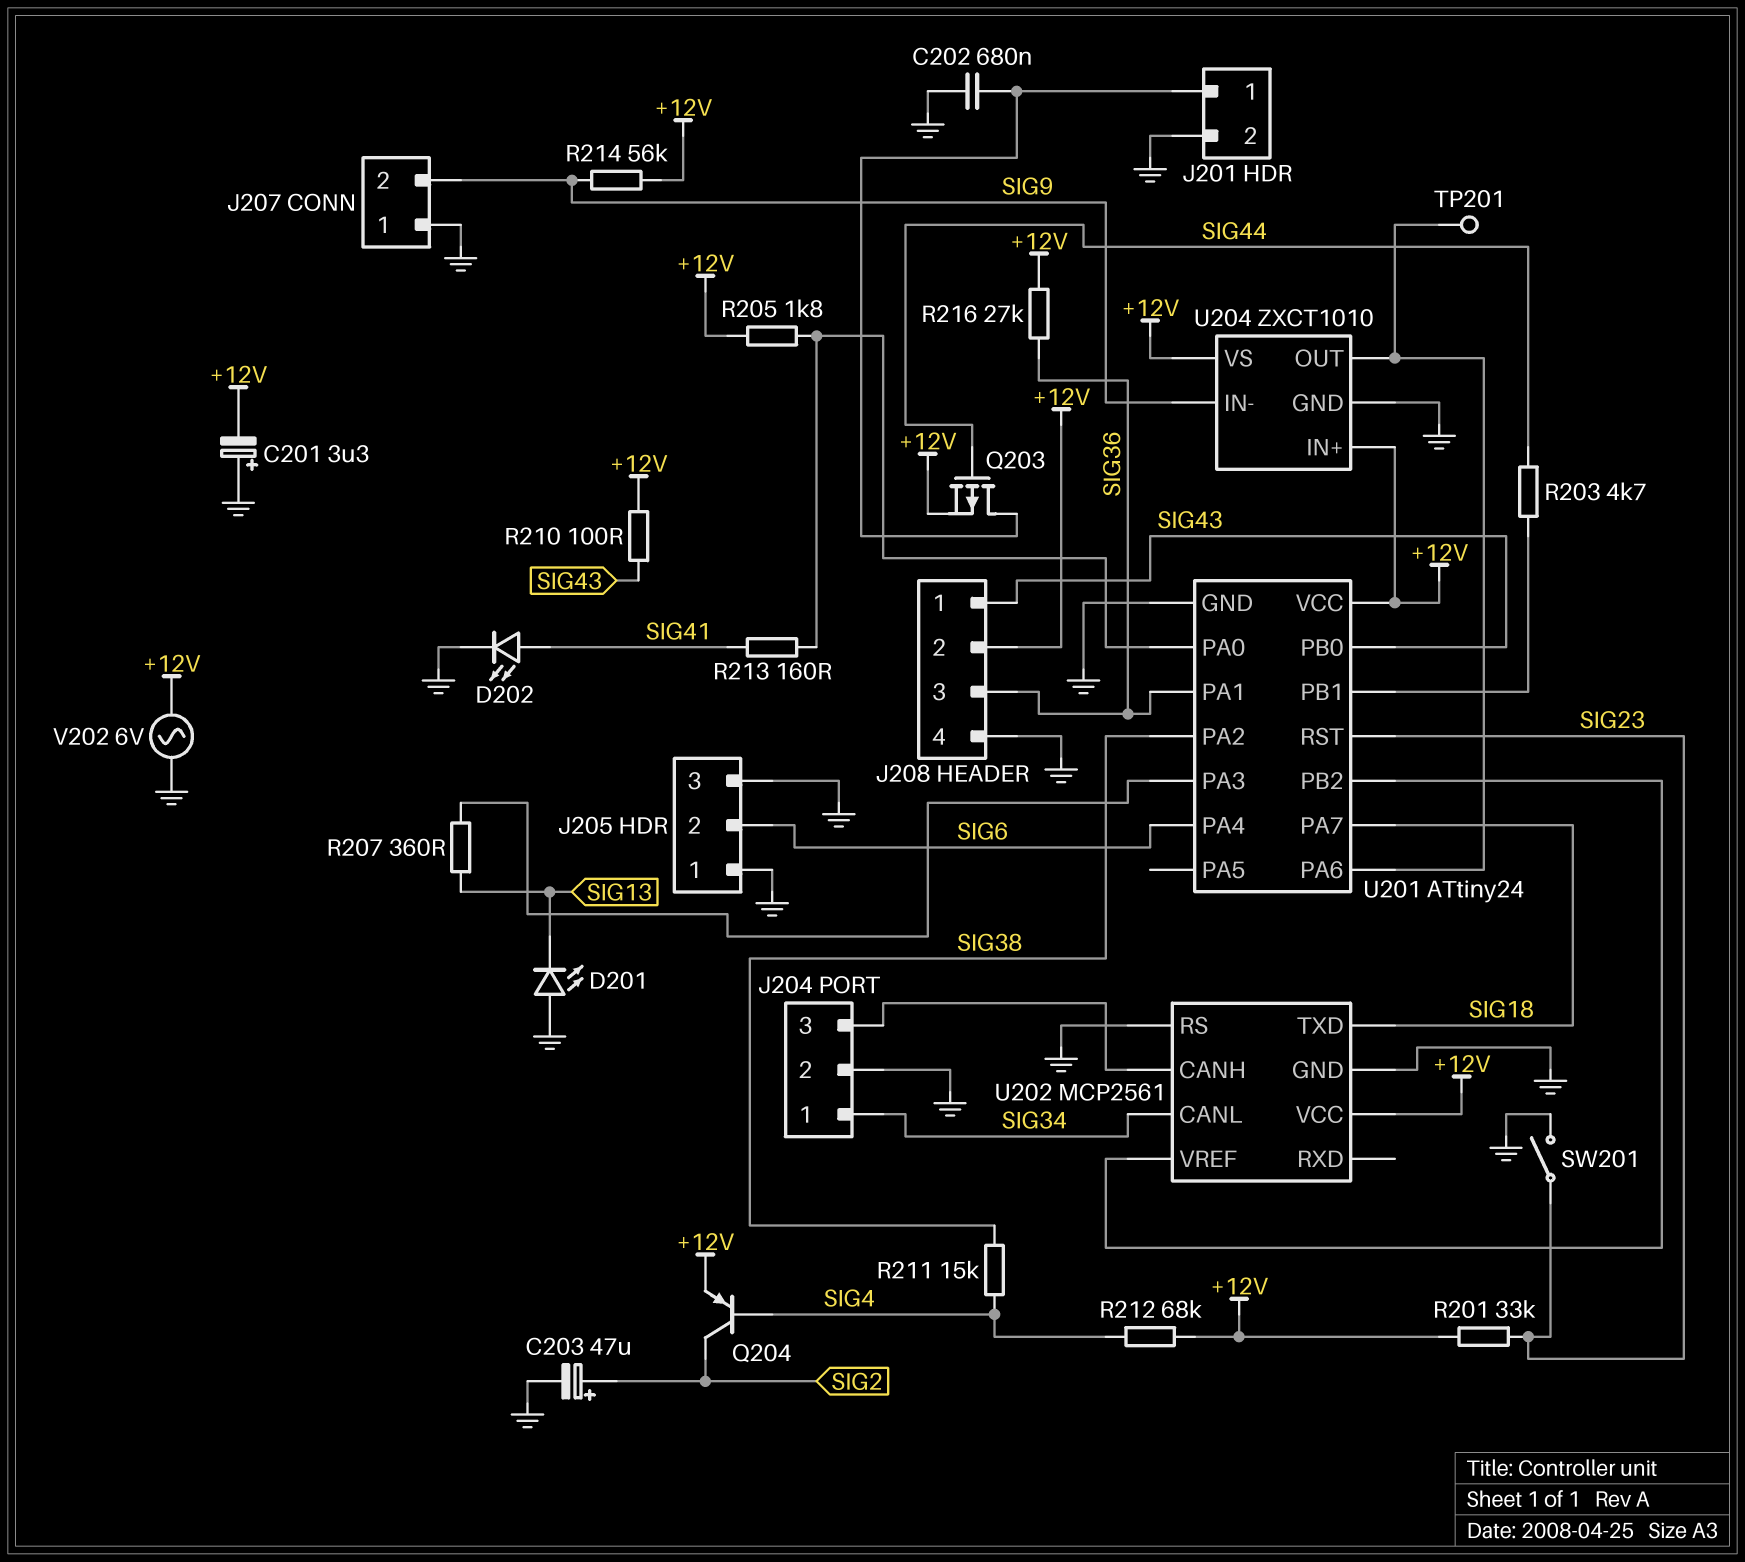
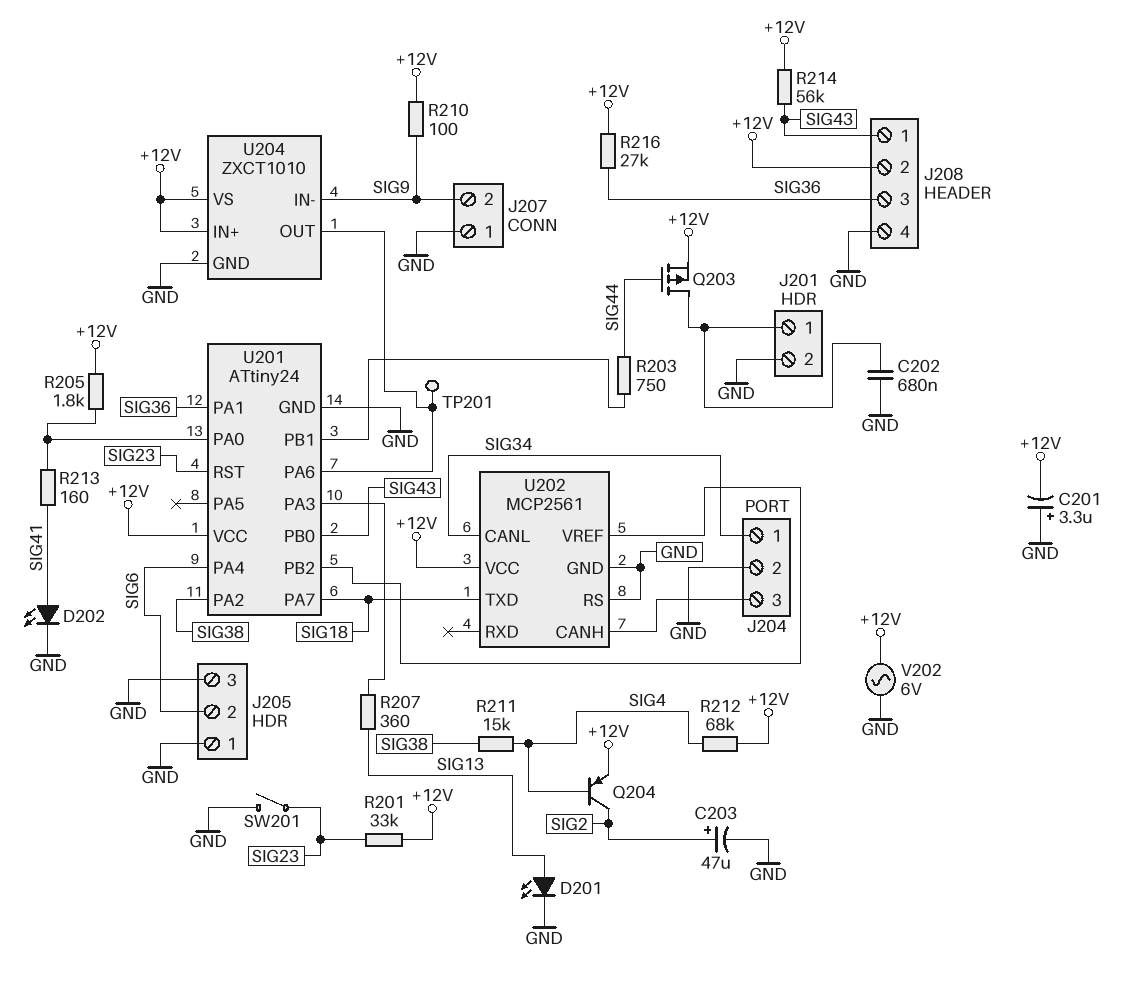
D201: LED (A GND, K SIG13) -> LED (A SIG13, K GND)
R203: 4.7k (SIG44, U201/PB1) -> 750 (SIG44, U201/PB1)
R210: 100 (+12V, SIG43) -> 100 (+12V, SIG9)
R214: 56k (+12V, SIG9) -> 56k (+12V, SIG43)

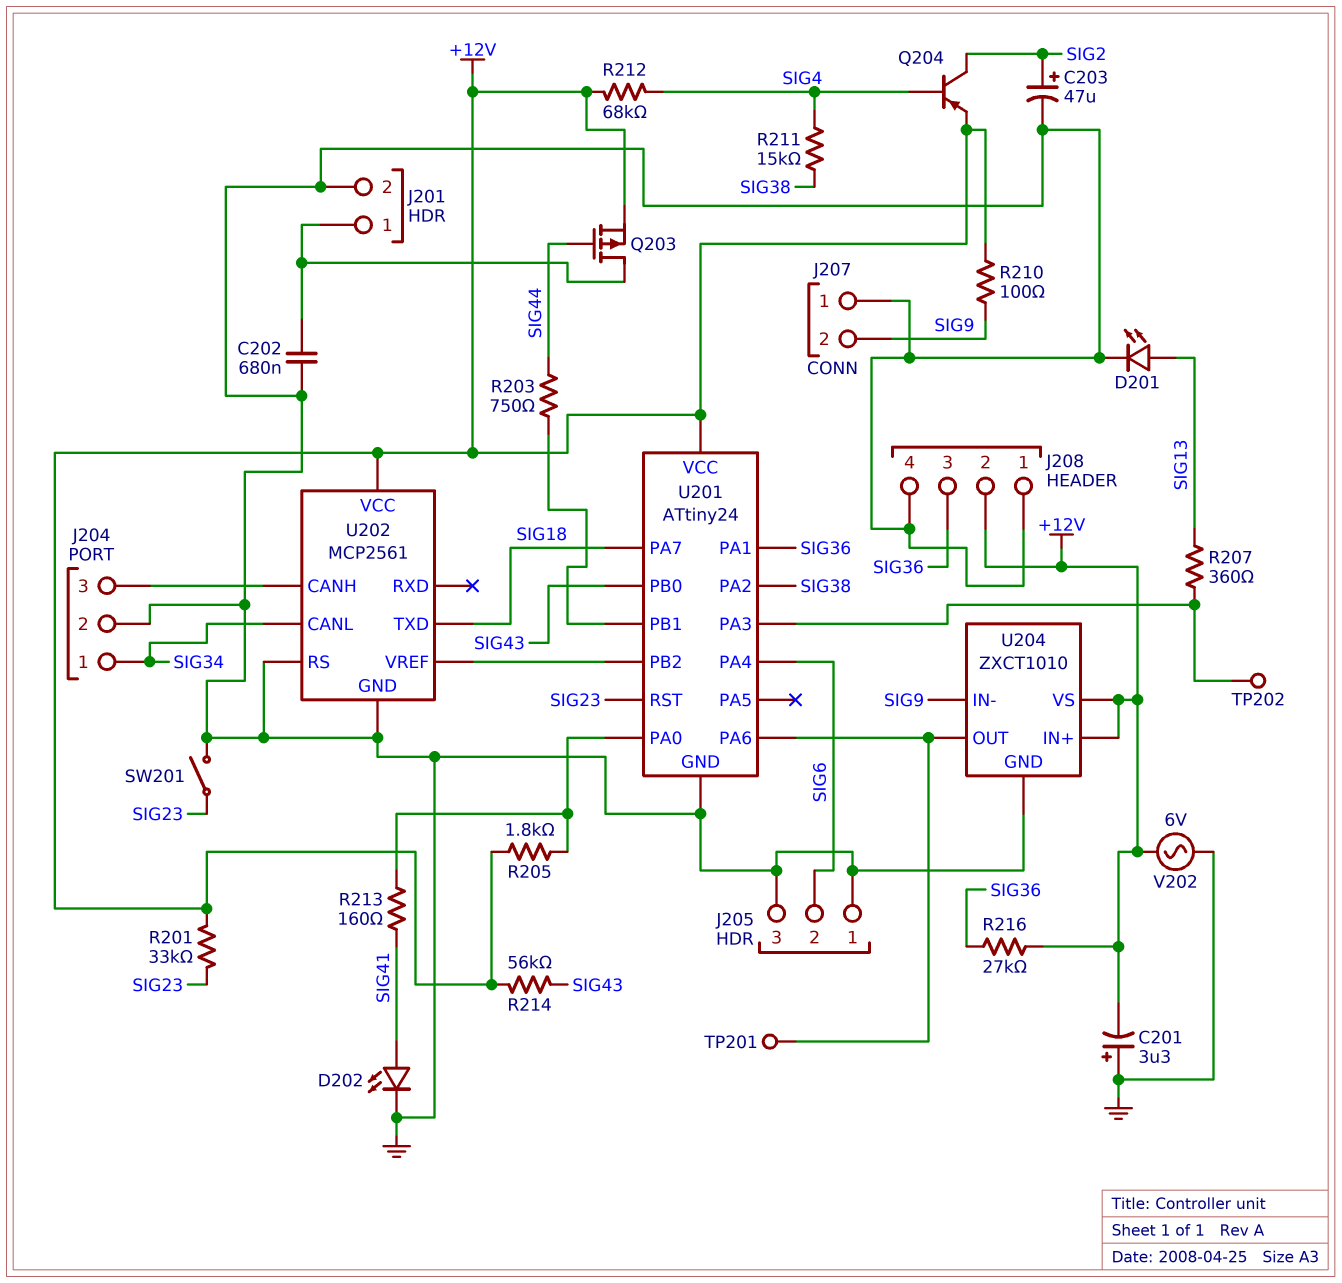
J208 pin 1: SIG43 -> GND
TP202: none -> test point (U201/PA3)

